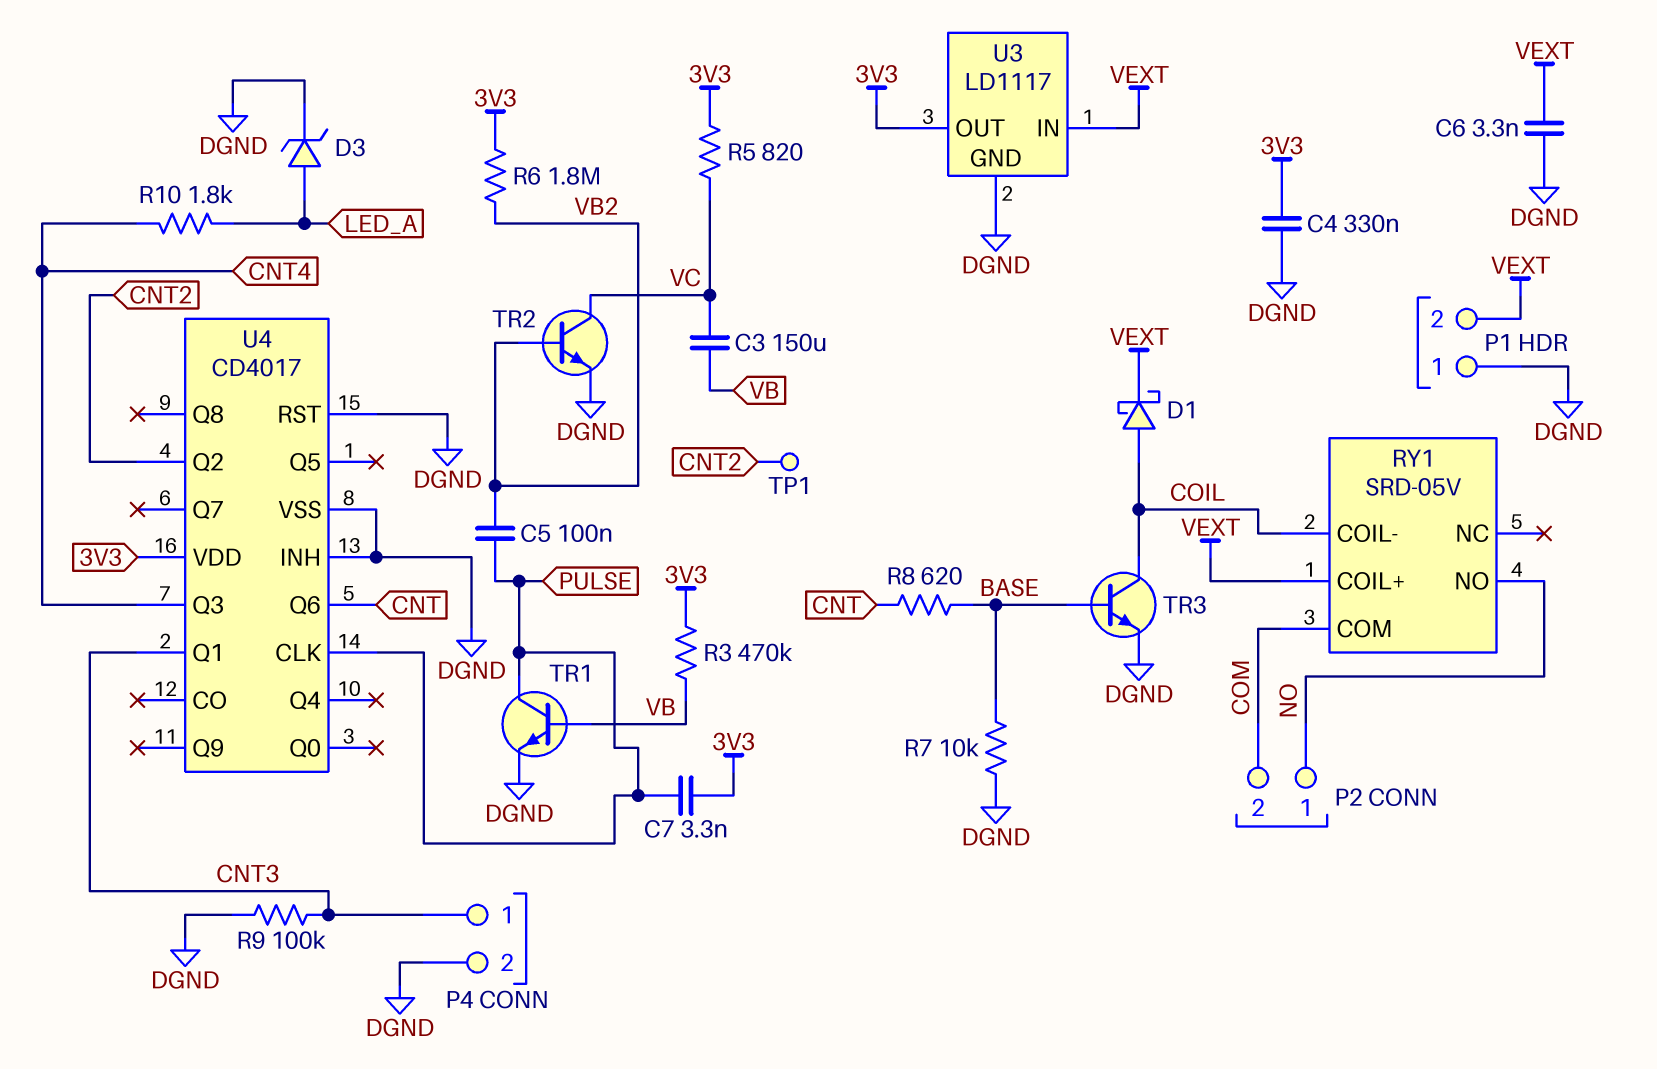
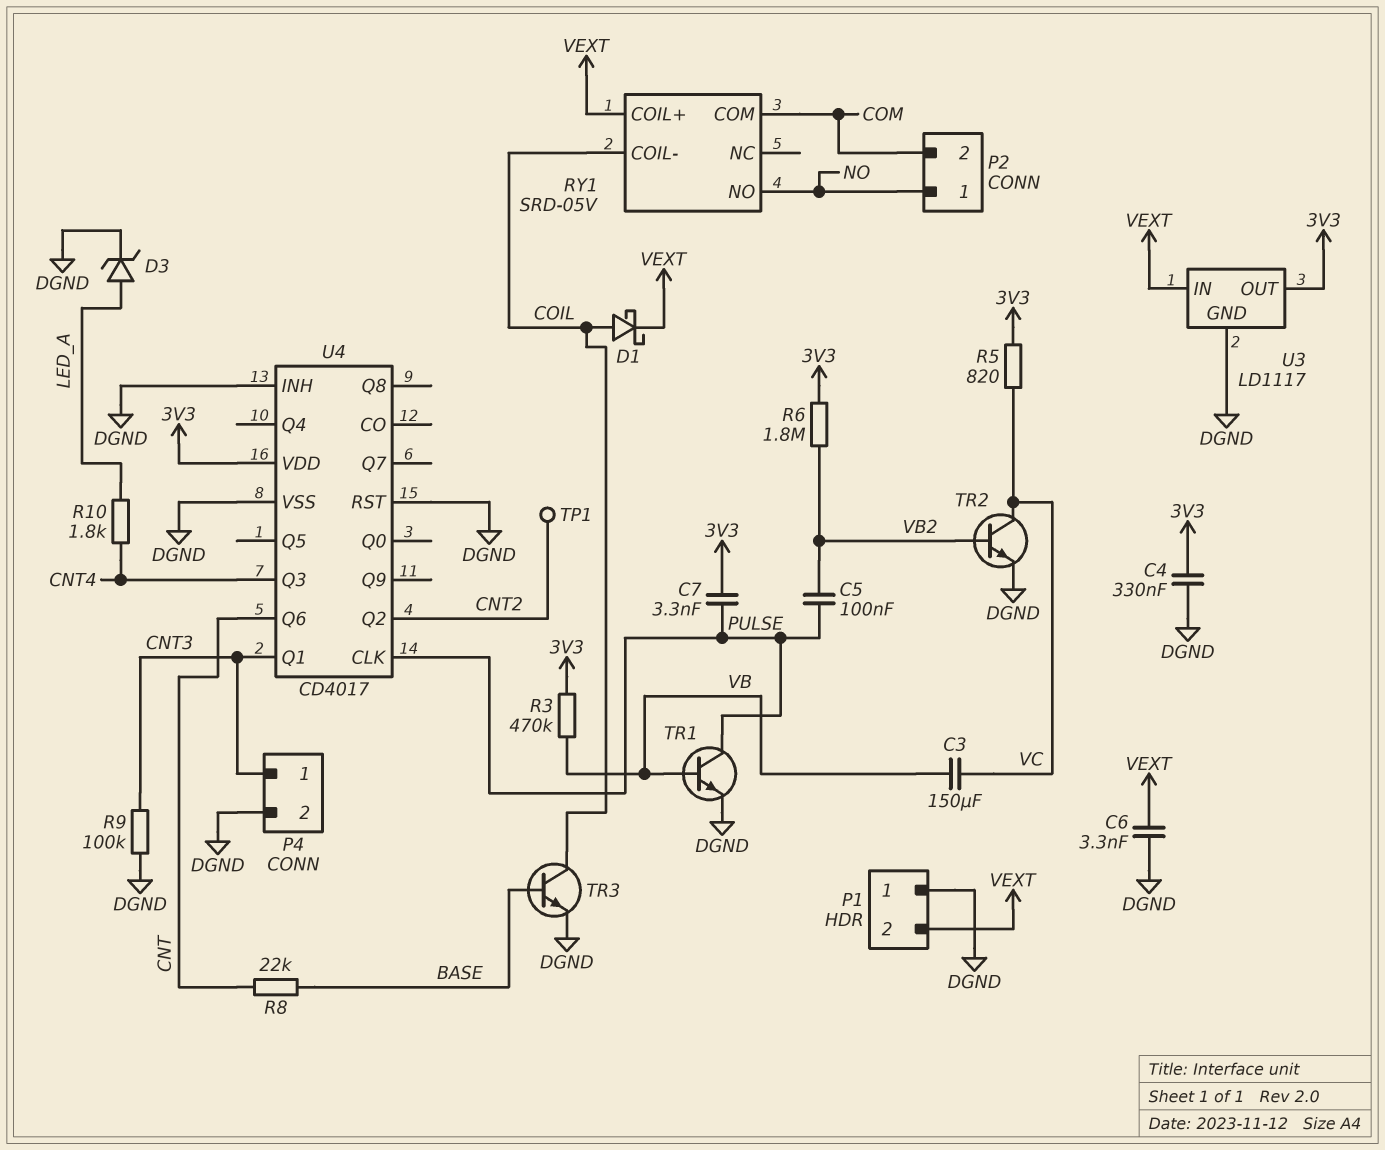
R7: 10k (BASE, DGND) -> none
R8: 620 (BASE, CNT) -> 22k (BASE, CNT)

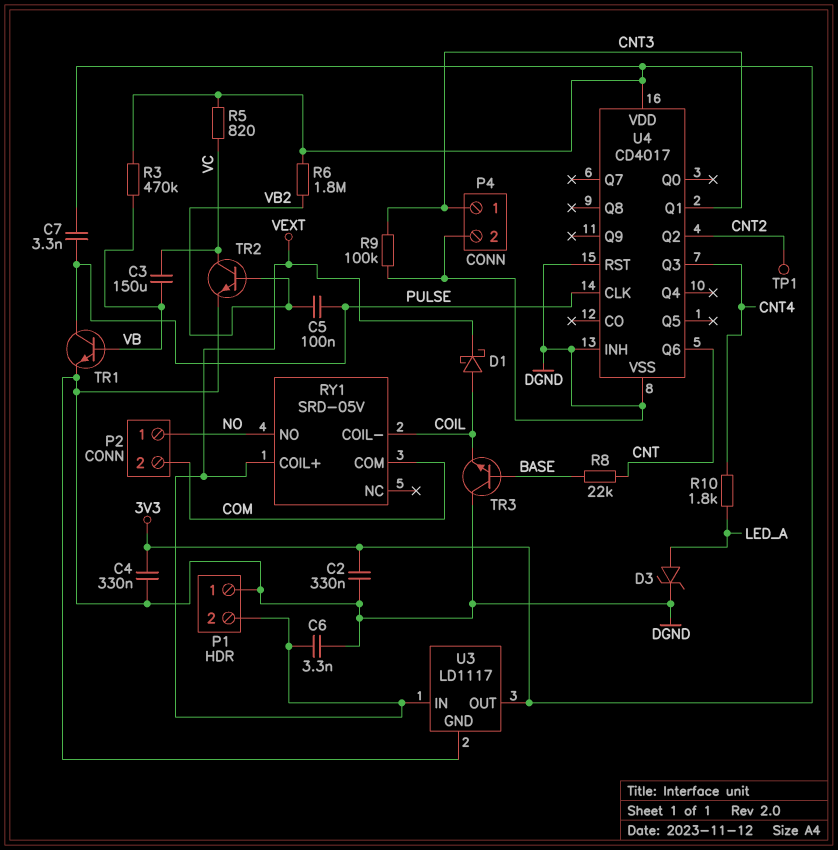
C2: none -> 330nF (3V3, DGND)
TR3: NPN (B BASE, C COIL, E DGND) -> NPN (B BASE, C DGND, E COIL)

